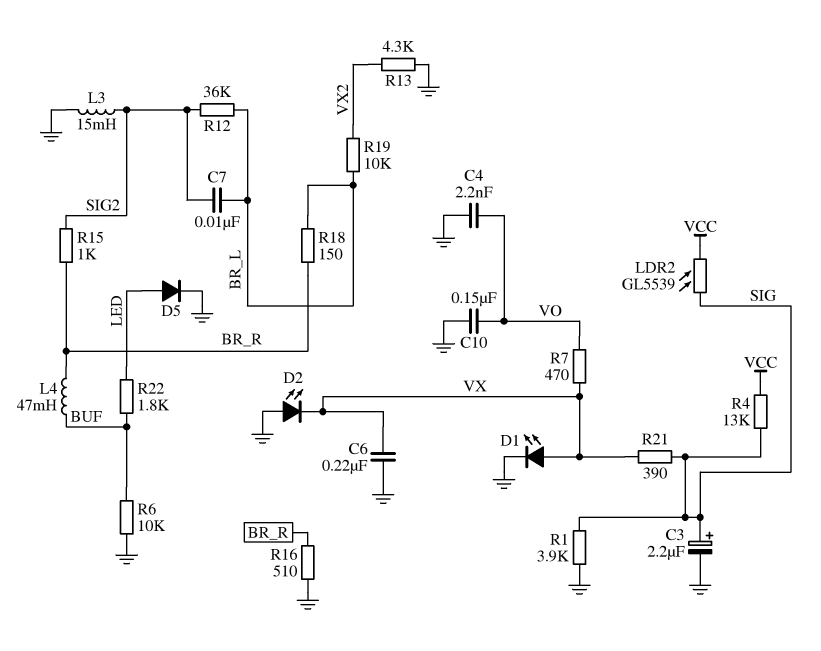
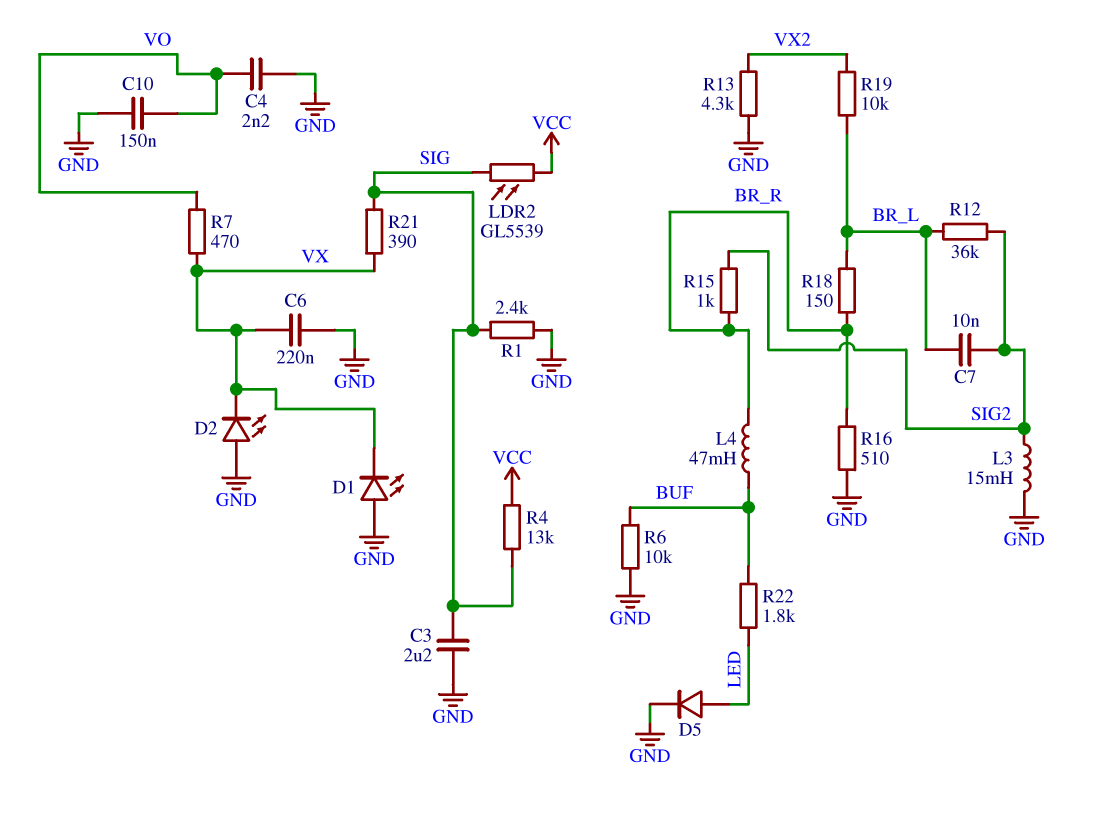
C3: 2.2uF (plus SIG, minus GND) -> 2.2uF (GND, SIG)
D1: LED (A VX, K GND) -> LED (A GND, K VX)
R1: 3.9k (GND, SIG) -> 2.4k (GND, SIG)

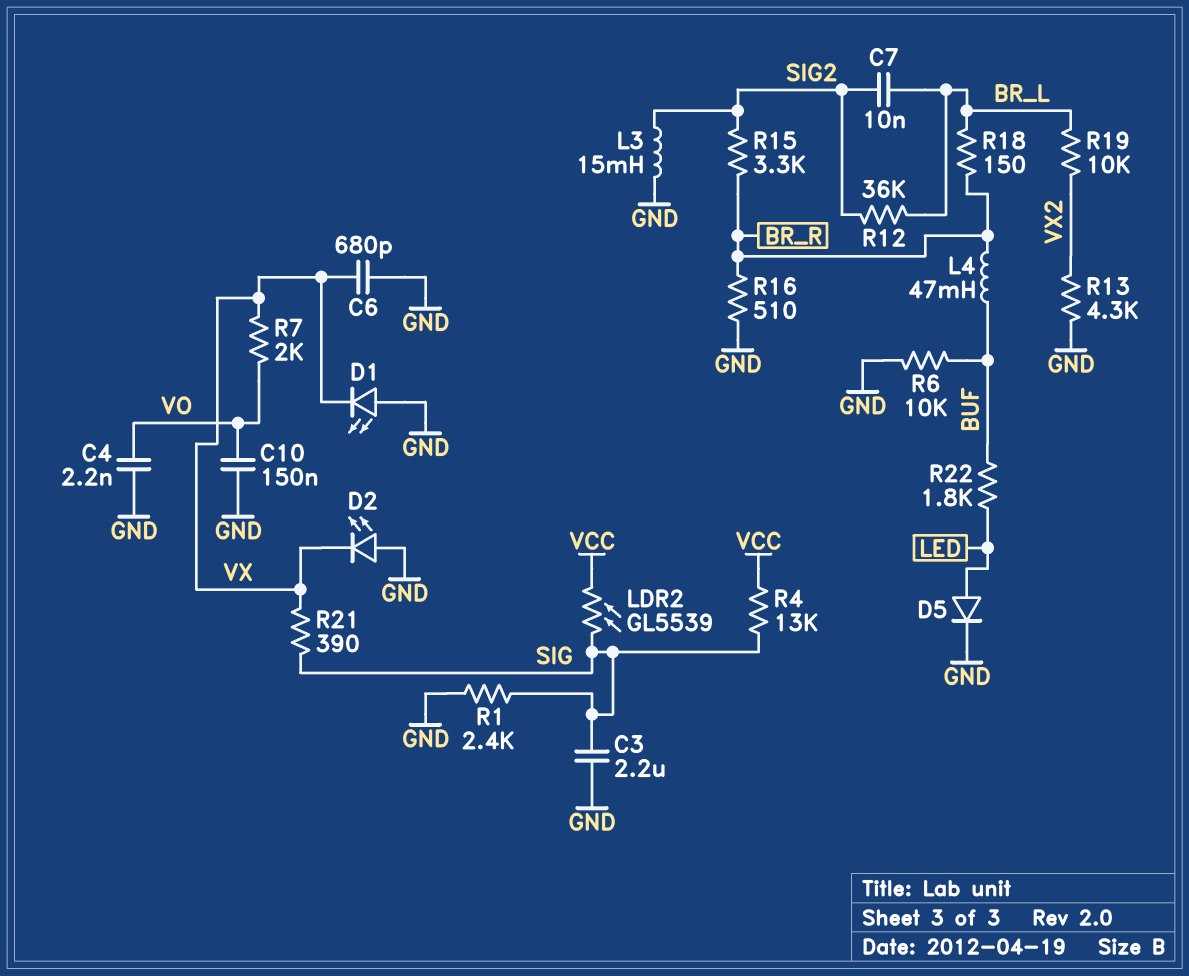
C6: 220nF (GND, VX) -> 680pF (GND, VX)
R7: 470 (VO, VX) -> 2k (VO, VX)
R15: 1k (BR_R, SIG2) -> 3.3k (BR_R, SIG2)

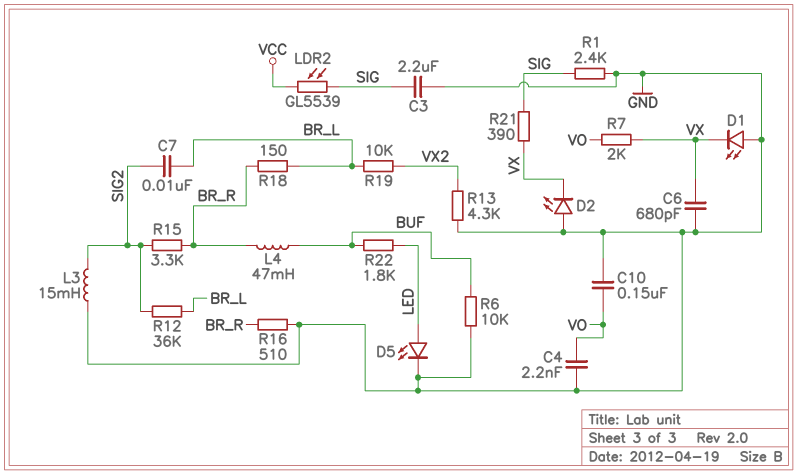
D5: diode (A LED, K GND) -> LED (A LED, K GND)
R4: 13k (SIG, VCC) -> none

